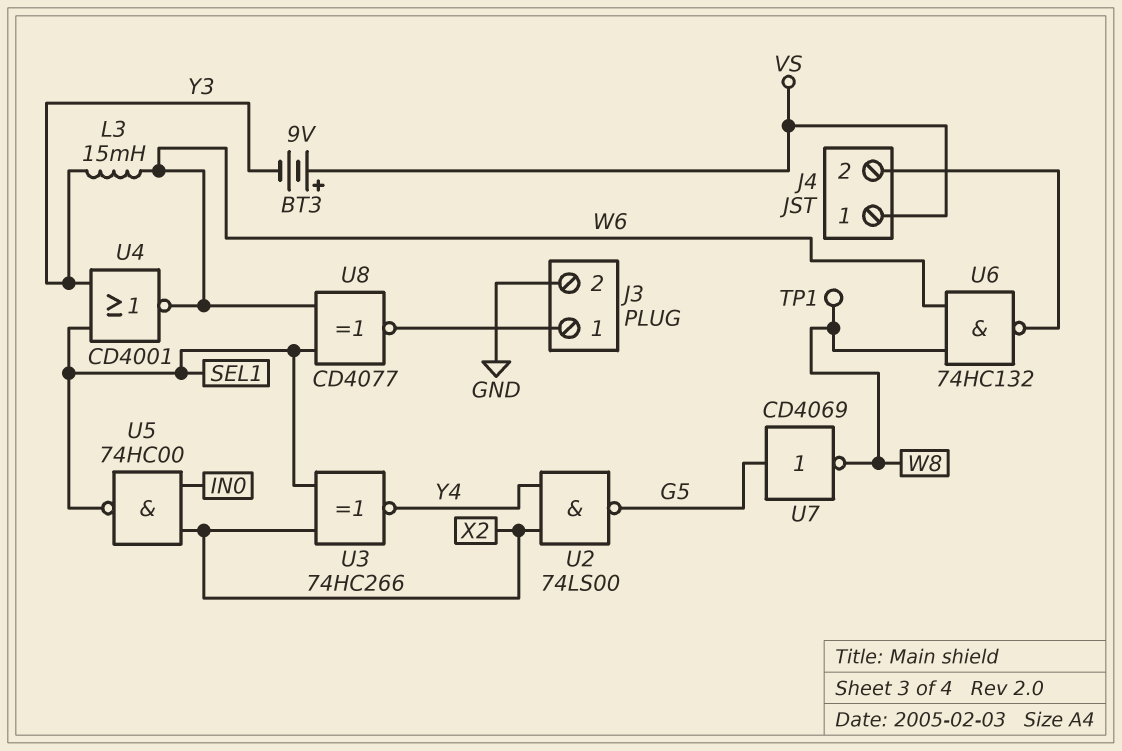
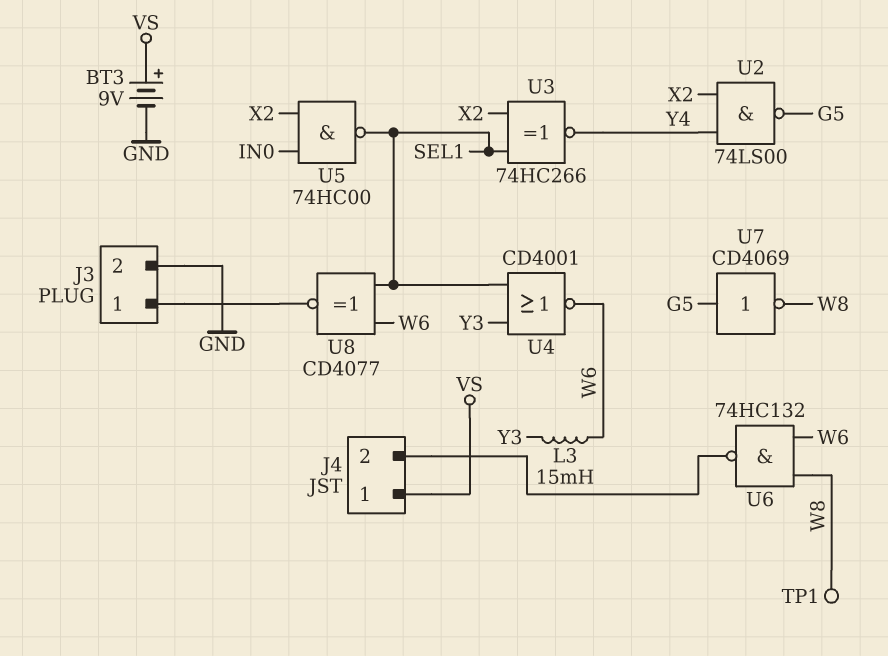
BT3: 9V (plus VS, minus Y3) -> 9V (plus VS, minus GND)

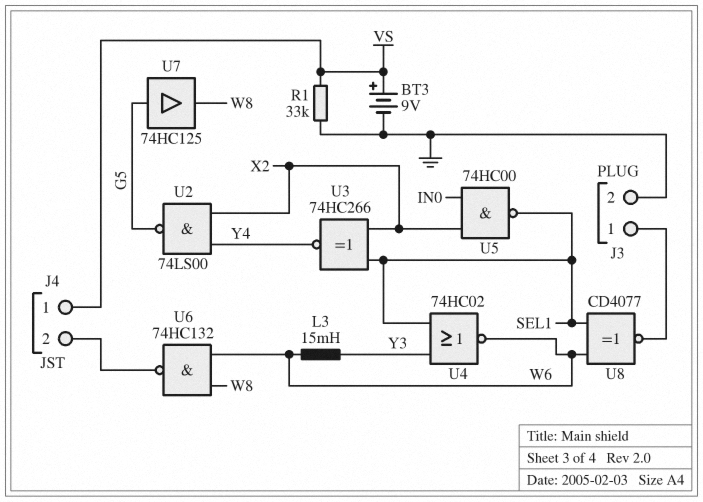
R1: none -> 33k (GND, VS)
TP1: test point (W8) -> none
U4: NOR CD4001 (in SEL1, in Y3, out W6) -> NOR 74HC02 (in SEL1, in Y3, out W6)
U7: NOT CD4069 (in G5, out W8) -> buffer 74HC125 (in G5, out W8)

